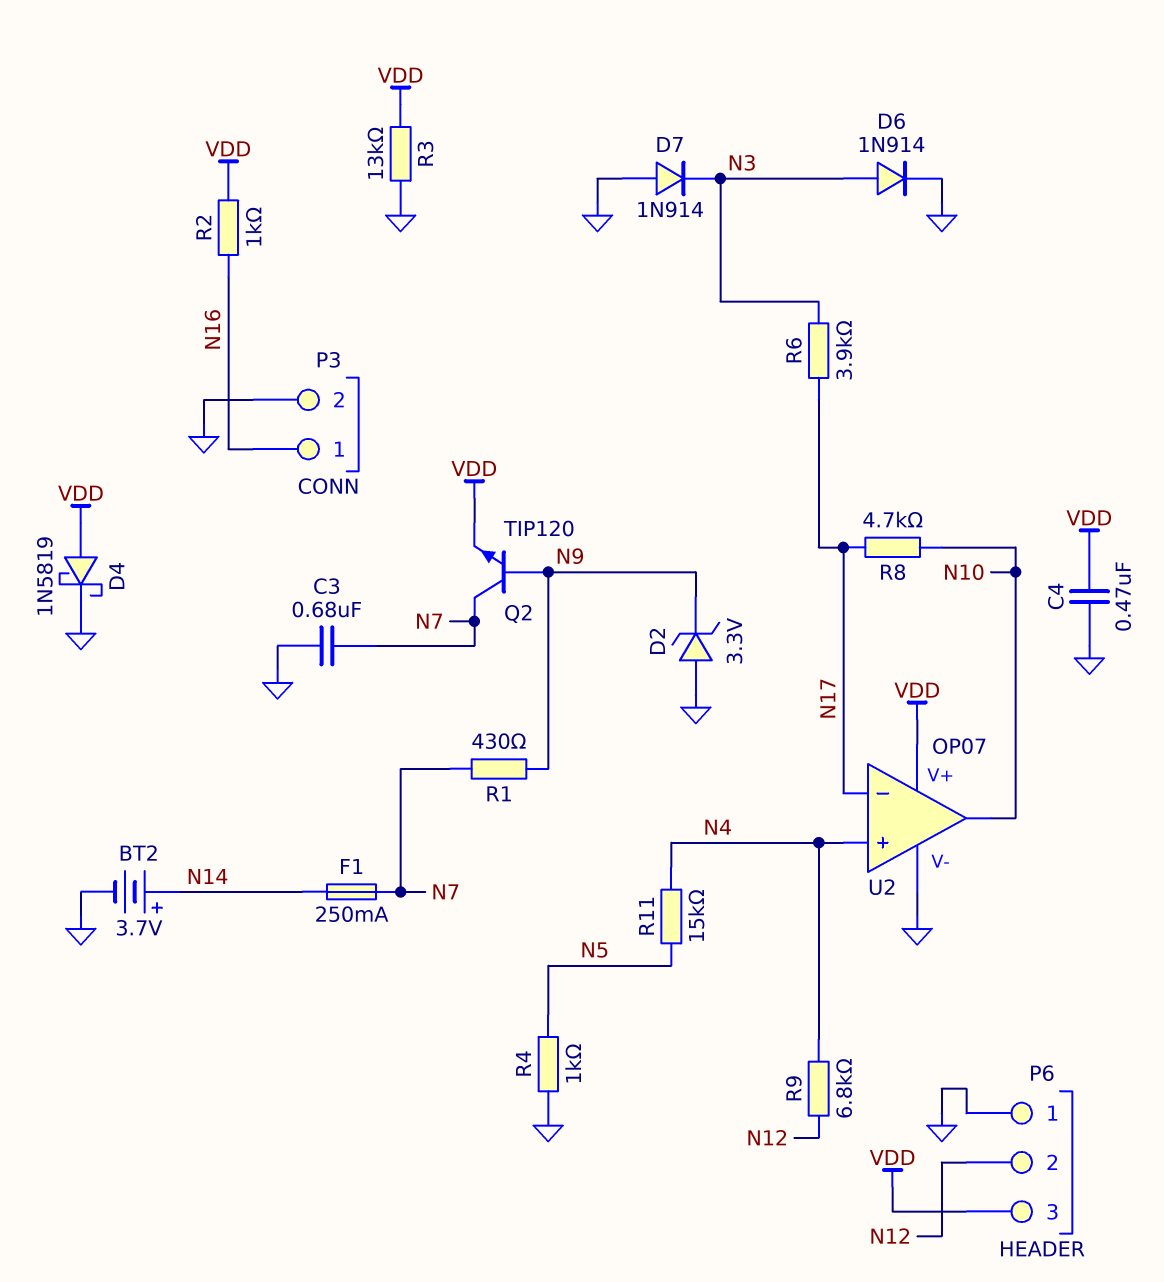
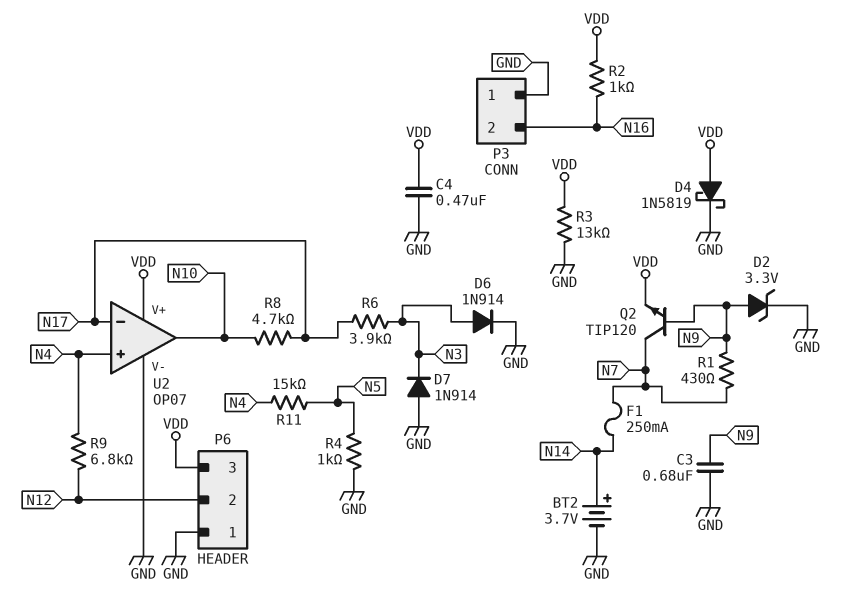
C3: 680nF (GND, N7) -> 680nF (GND, N9)
D2: zener 3.3V (A GND, K N9) -> zener 3.3V (A N9, K GND)
P3 pin 1: N16 -> GND
P3 pin 2: GND -> N16

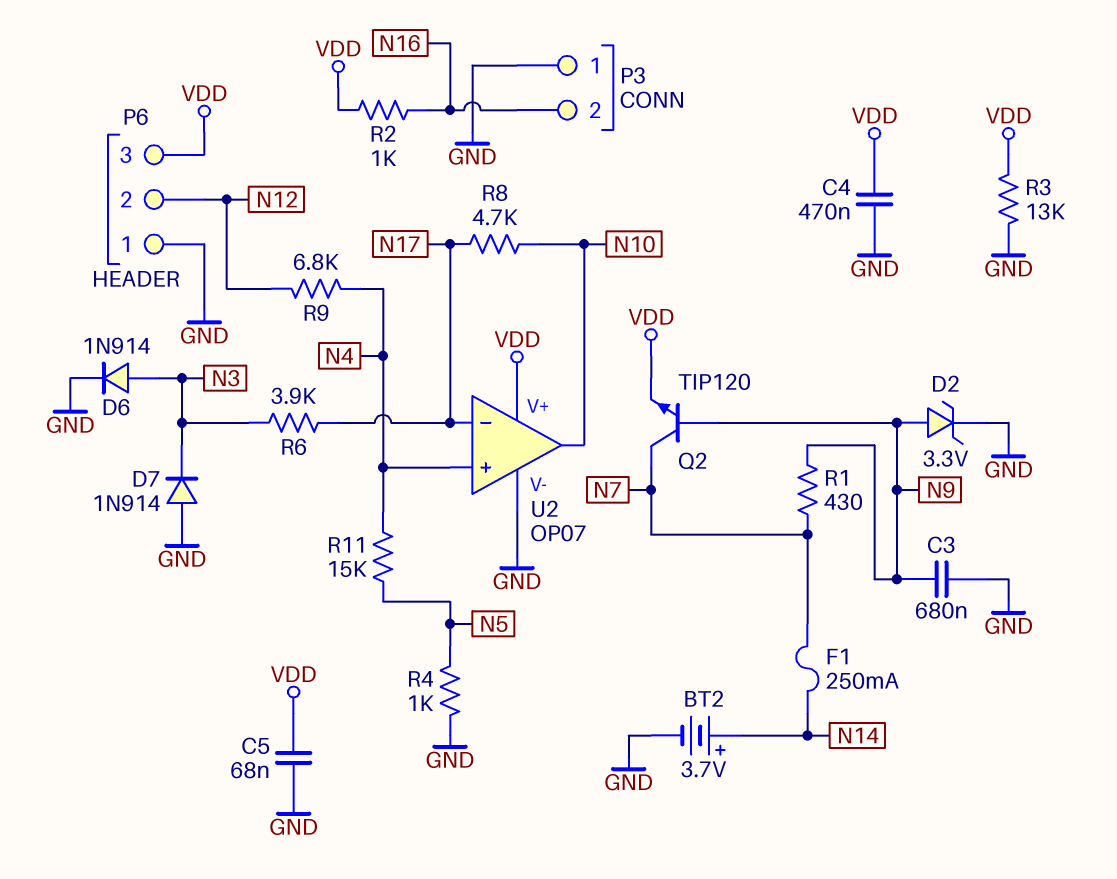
C5: none -> 68nF (GND, VDD)
D4: schottky 1N5819 (A VDD, K GND) -> none

